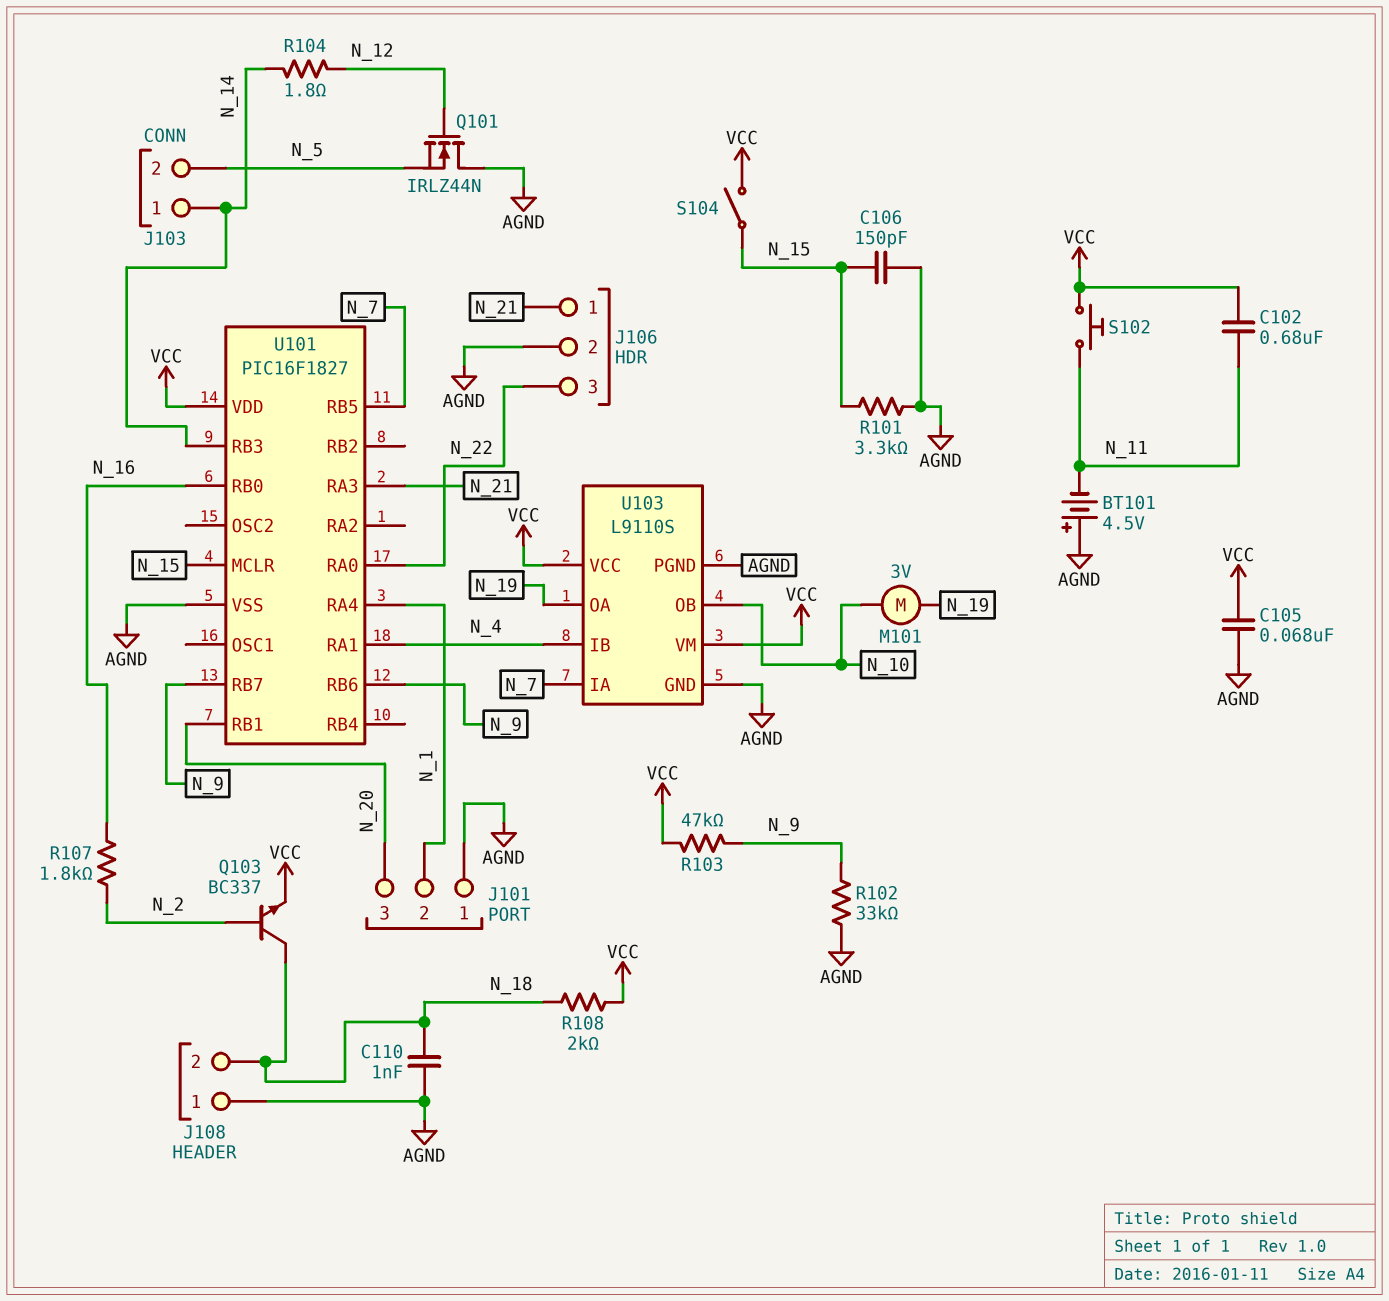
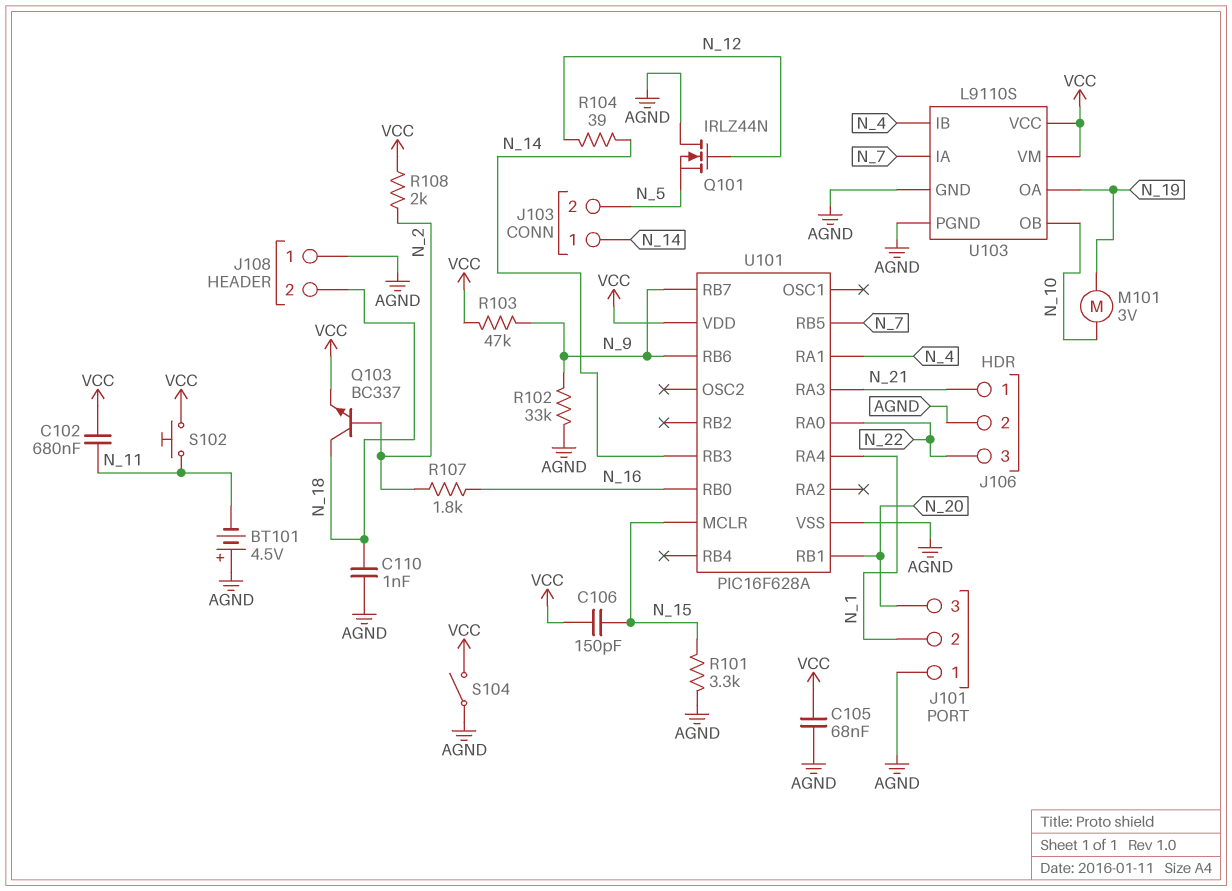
C106: 150pF (AGND, N_15) -> 150pF (N_15, VCC)
R104: 1.8 (N_12, N_14) -> 39 (N_12, N_14)
R108: 2k (N_18, VCC) -> 2k (N_2, VCC)
S104: switch (N_15, VCC) -> switch (AGND, VCC)
U101: PIC16F1827 -> PIC16F628A

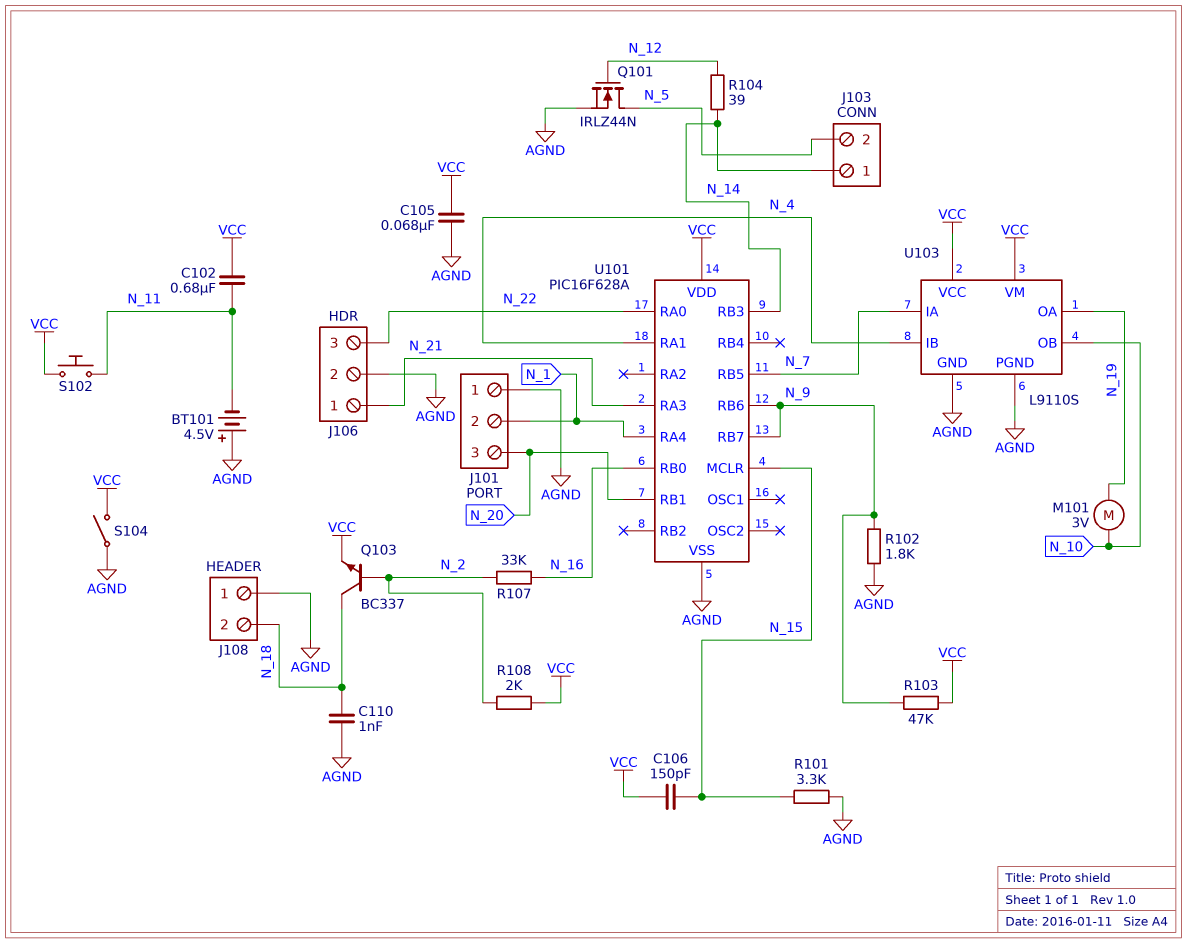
Q101: NMOS IRLZ44N (G N_12, D AGND, S N_5) -> NMOS IRLZ44N (G N_12, D N_5, S AGND)
R102: 33k (AGND, N_9) -> 1.8k (AGND, N_9)
R107: 1.8k (N_2, N_16) -> 33k (N_2, N_16)

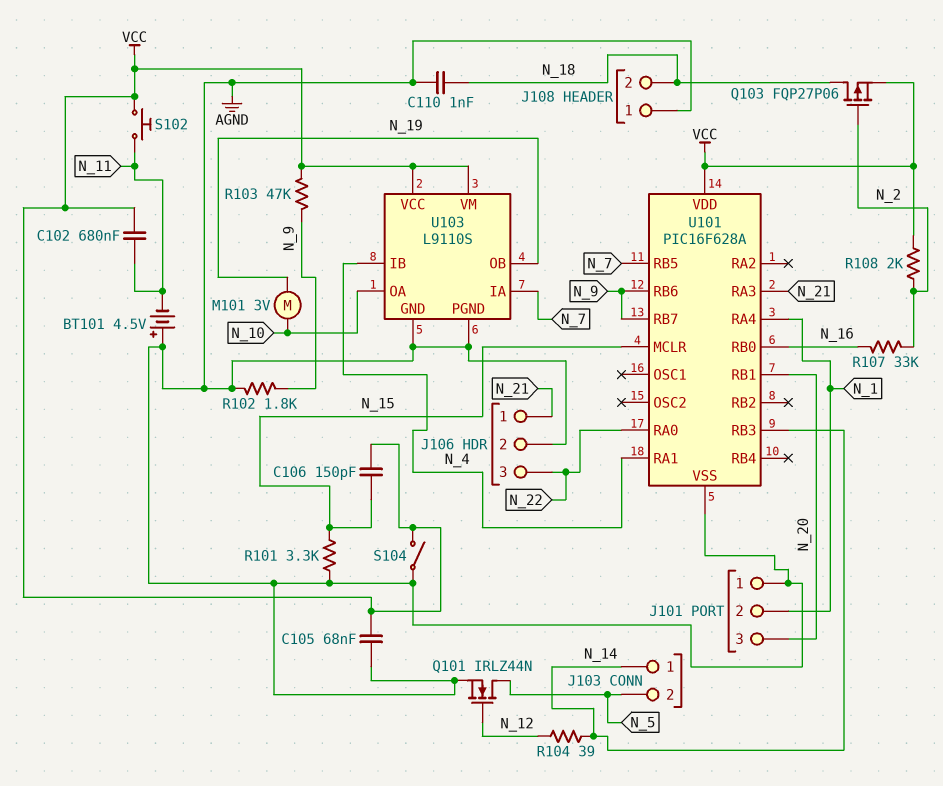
Q103: NPN BC337 (B N_2, C N_18, E VCC) -> PMOS FQP27P06 (G N_2, D N_18, S VCC)
U103 pin OA: N_19 -> N_10
U103 pin OB: N_10 -> N_19

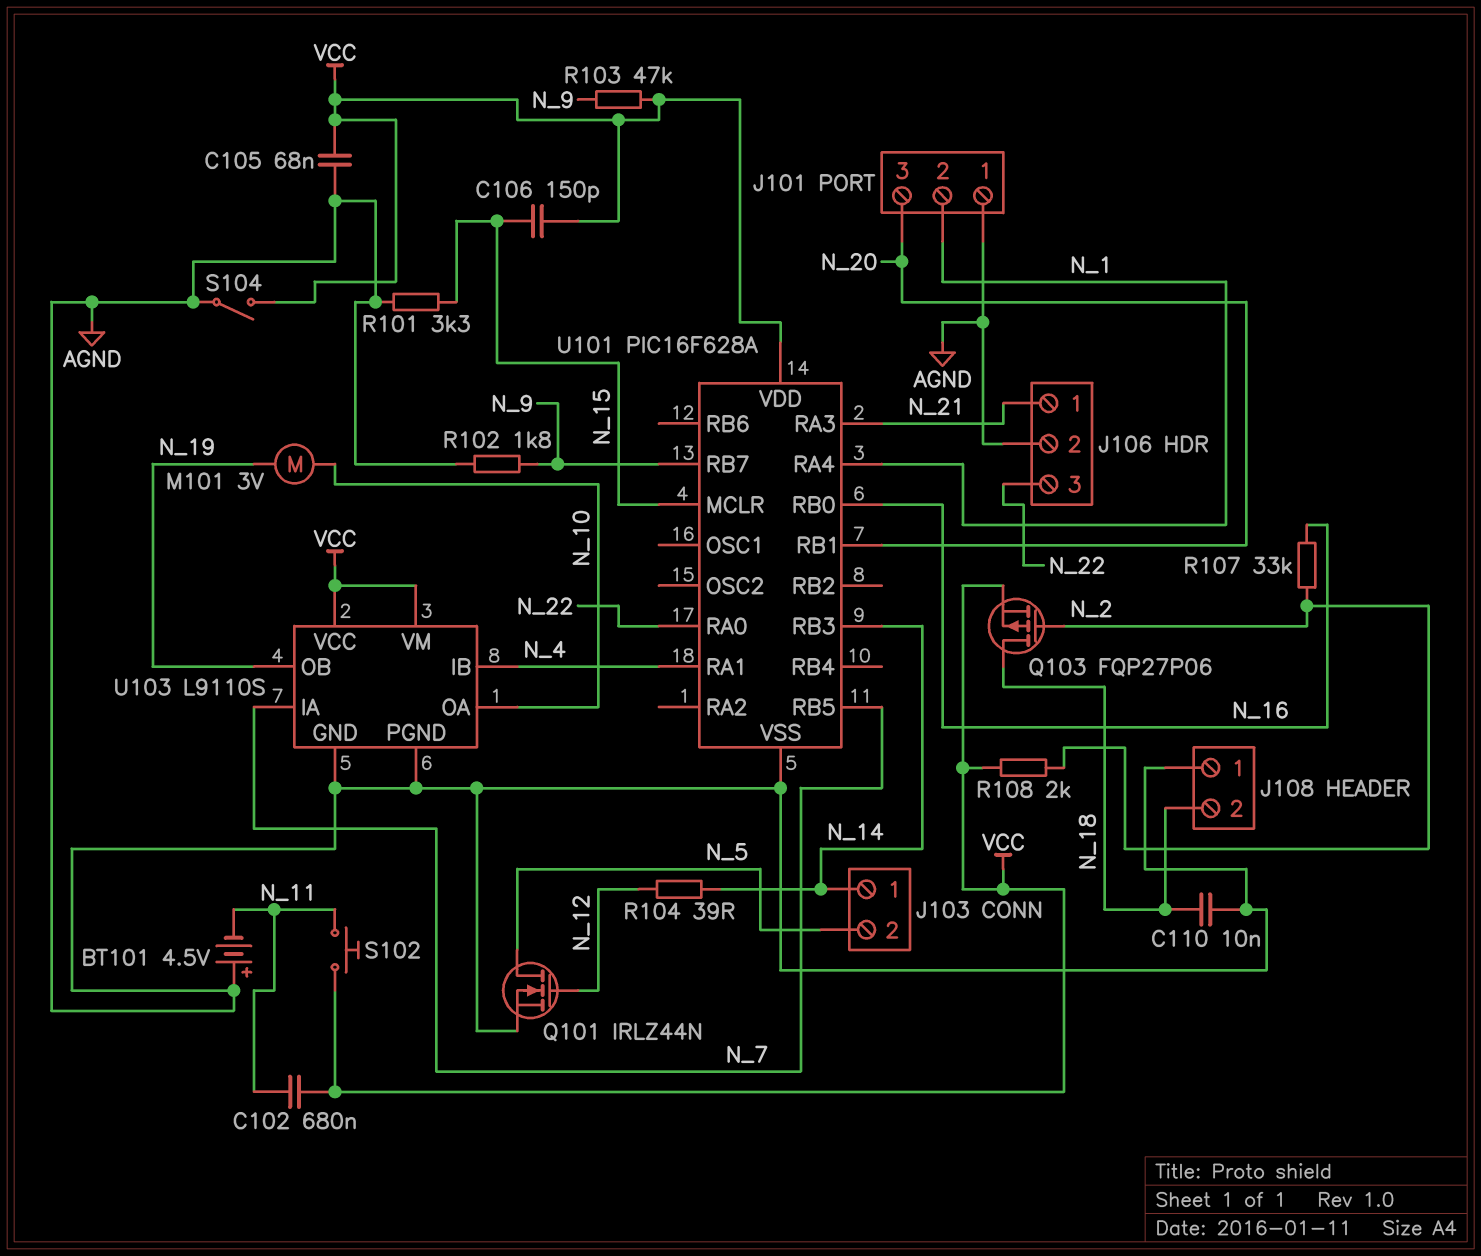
C110: 1nF (AGND, N_18) -> 10nF (AGND, N_18)
U101 pin RB6: N_9 -> none

